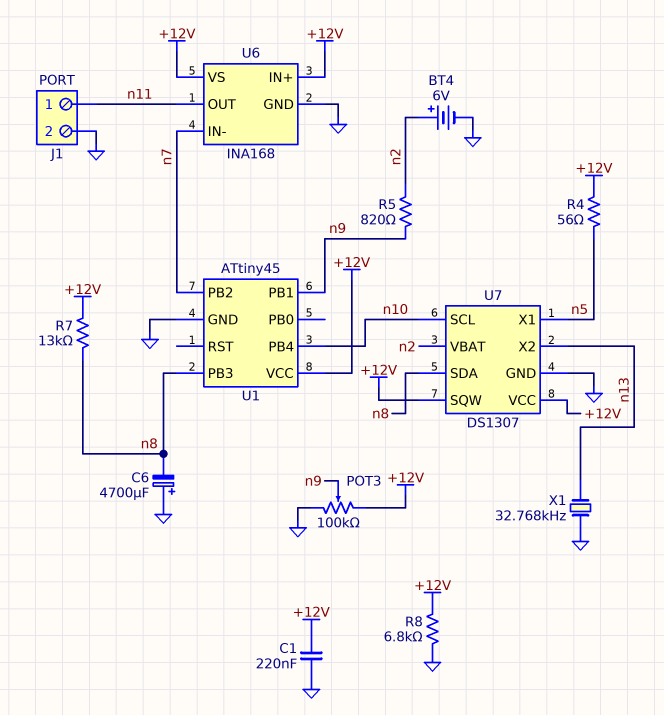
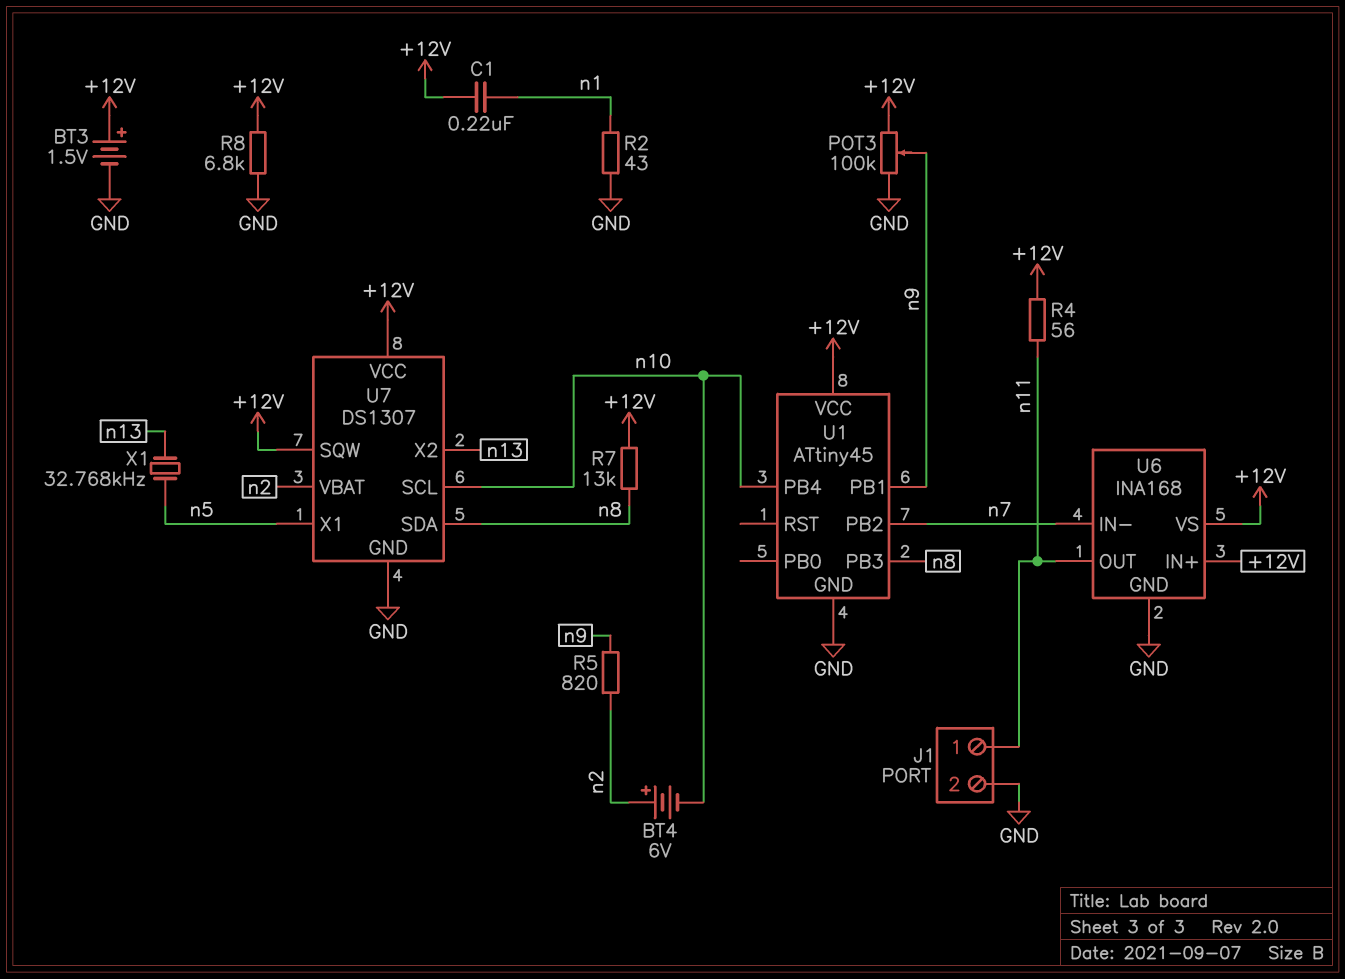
BT3: none -> 1.5V (plus +12V, minus GND)
BT4: 6V (plus n2, minus GND) -> 6V (plus n2, minus n10)
C1: 220nF (+12V, GND) -> 220nF (+12V, n1)
C6: 4700uF (plus GND, minus n8) -> none
R2: none -> 43 (GND, n1)
R4: 56 (+12V, n5) -> 56 (+12V, n11)
X1: 32.768kHz (GND, n13) -> 32.768kHz (n5, n13)

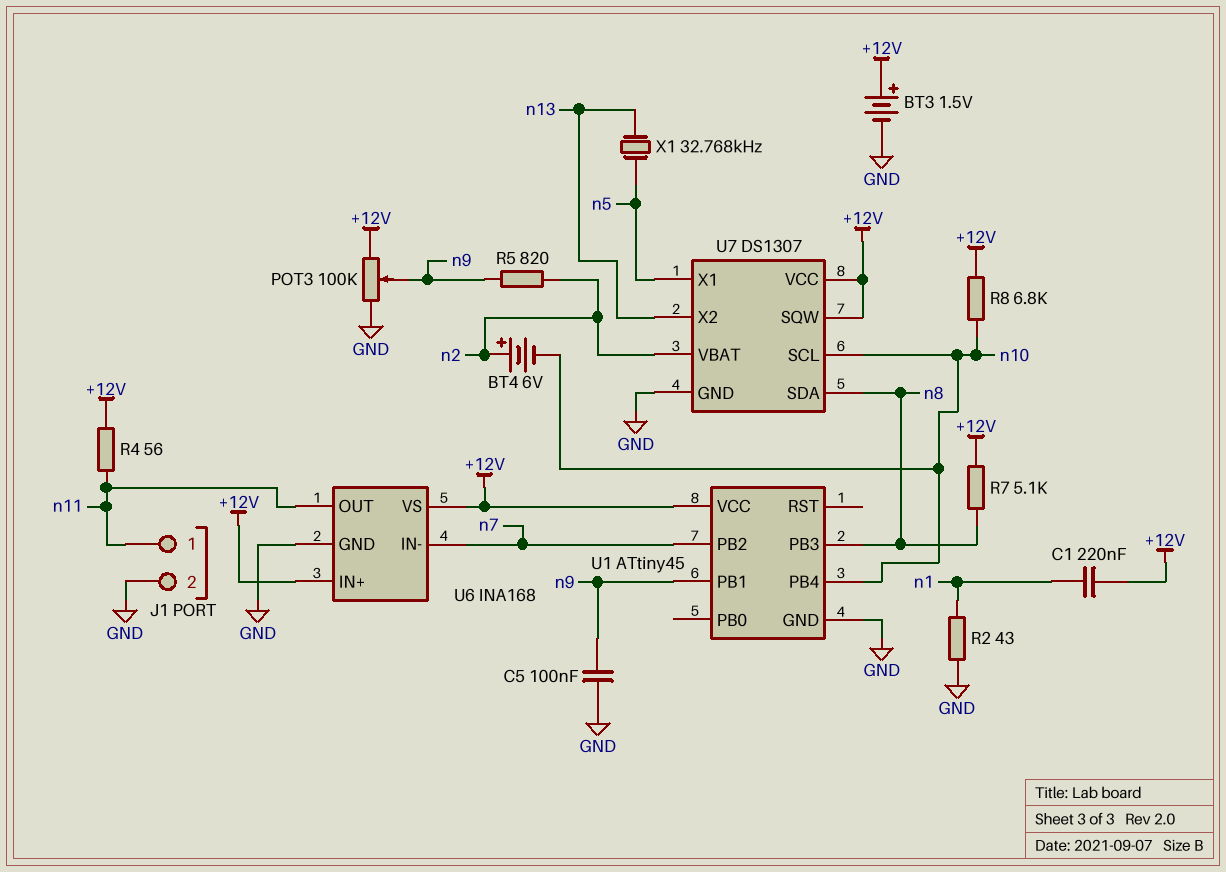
C5: none -> 100nF (GND, n9)
R7: 13k (+12V, n8) -> 5.1k (+12V, n8)
R8: 6.8k (+12V, GND) -> 6.8k (+12V, n10)

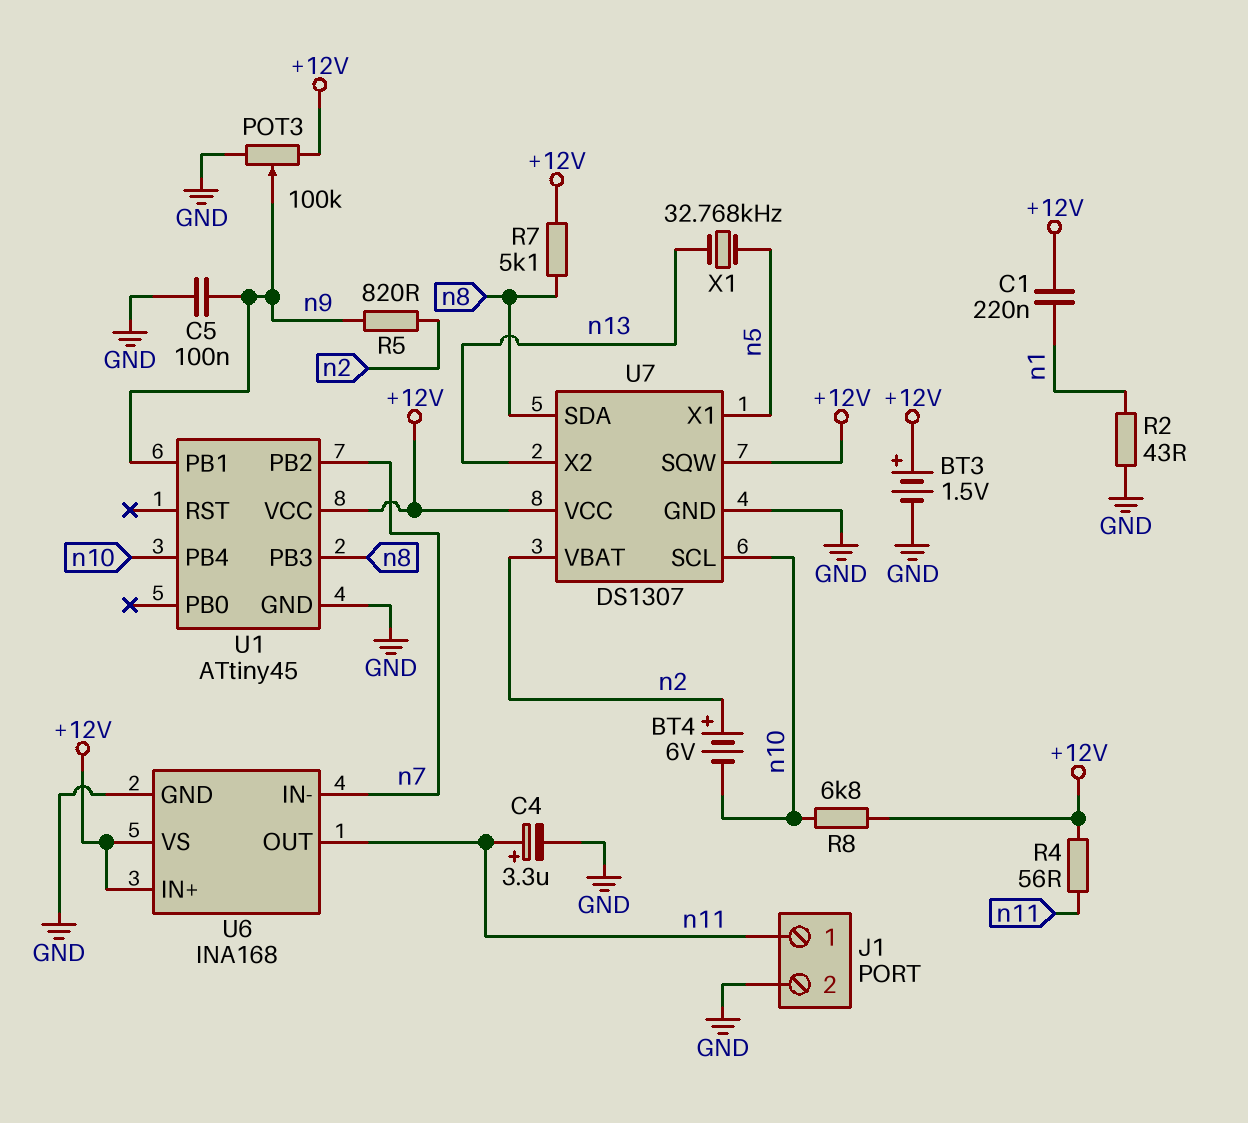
C4: none -> 3.3uF (plus n11, minus GND)

